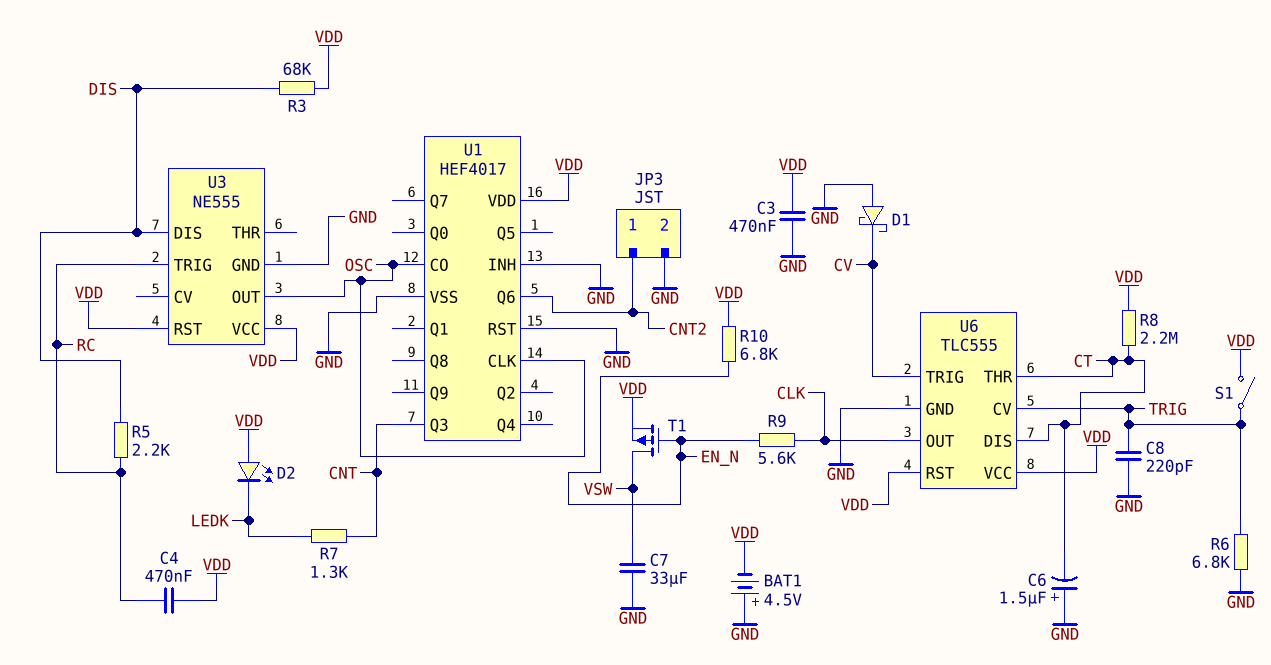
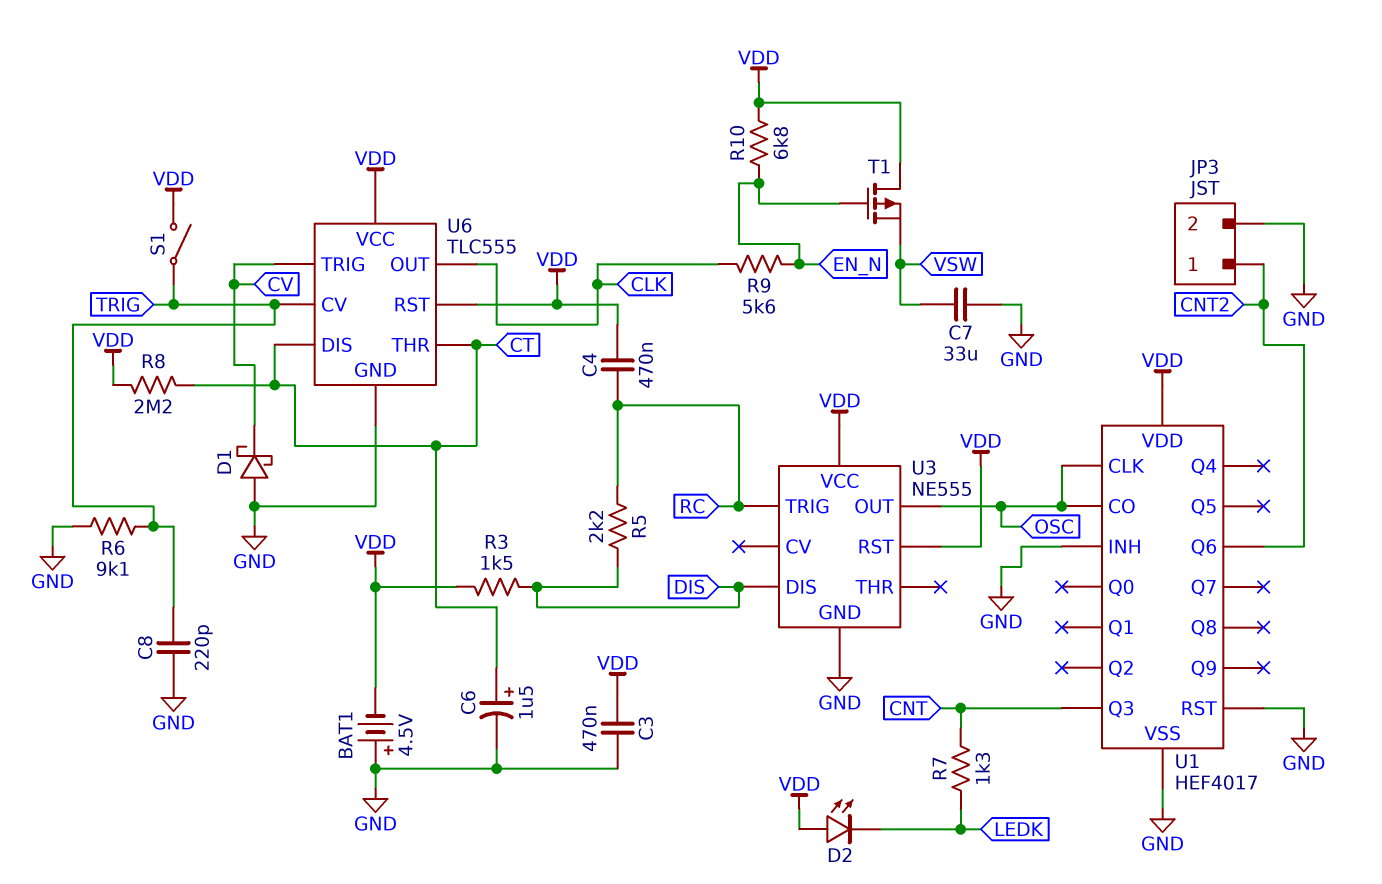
C6: 1.5uF (plus GND, minus CT) -> 1.5uF (plus CT, minus GND)
R3: 68k (DIS, VDD) -> 1.5k (DIS, VDD)
R6: 6.8k (GND, TRIG) -> 9.1k (GND, TRIG)
T1: PMOS (G EN_N, D VSW, S VDD) -> PMOS (G EN_N, D VDD, S VSW)

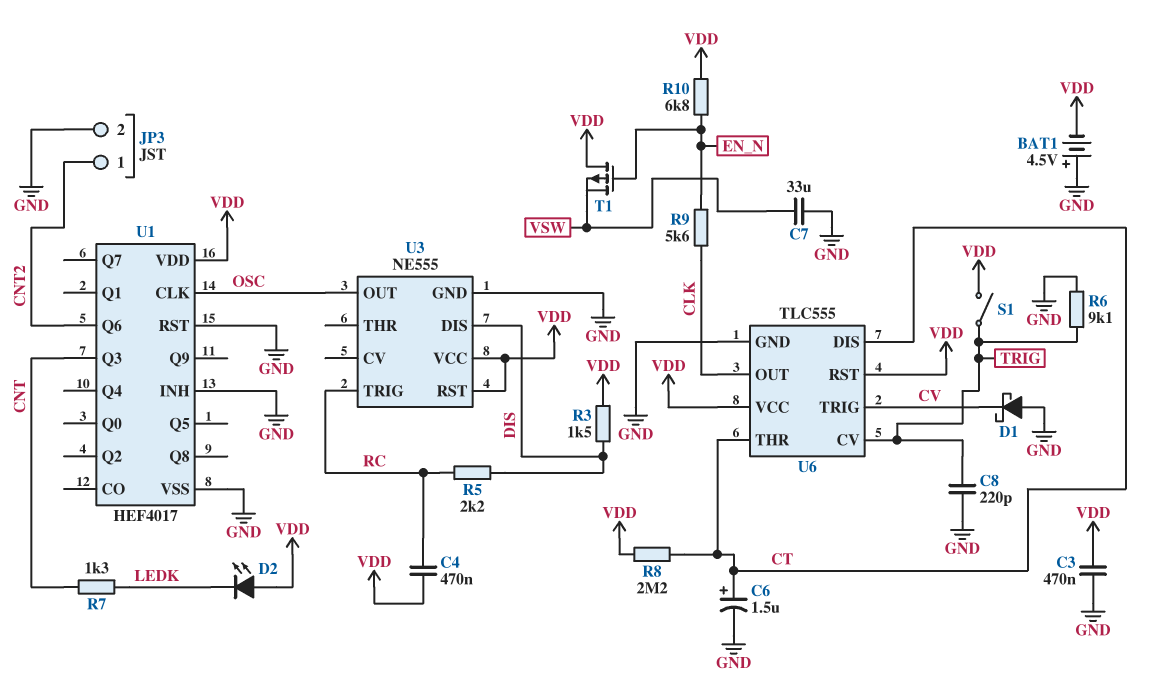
U1 pin CO: OSC -> none

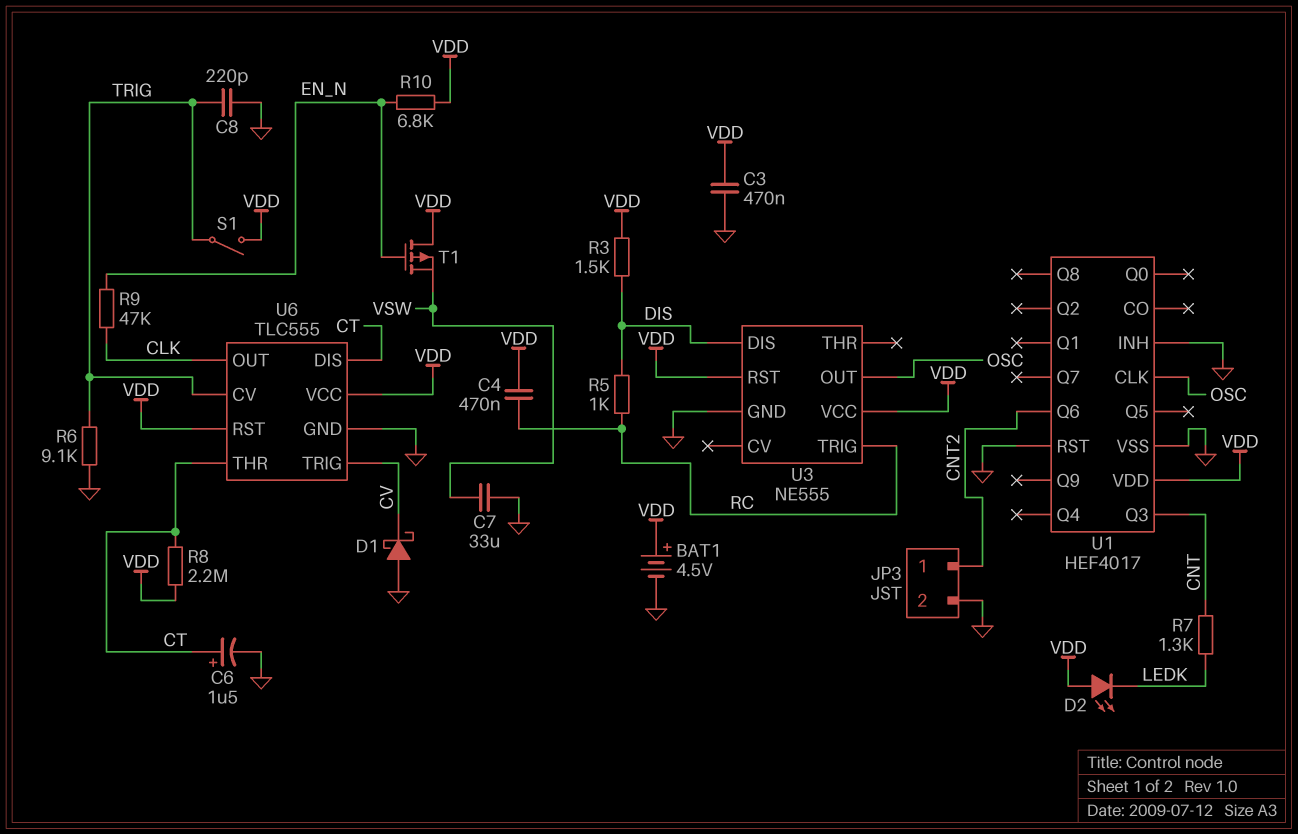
BAT1: 4.5V (plus GND, minus VDD) -> 4.5V (plus VDD, minus GND)
R5: 2.2k (DIS, RC) -> 1k (DIS, RC)
R9: 5.6k (CLK, EN_N) -> 47k (CLK, EN_N)

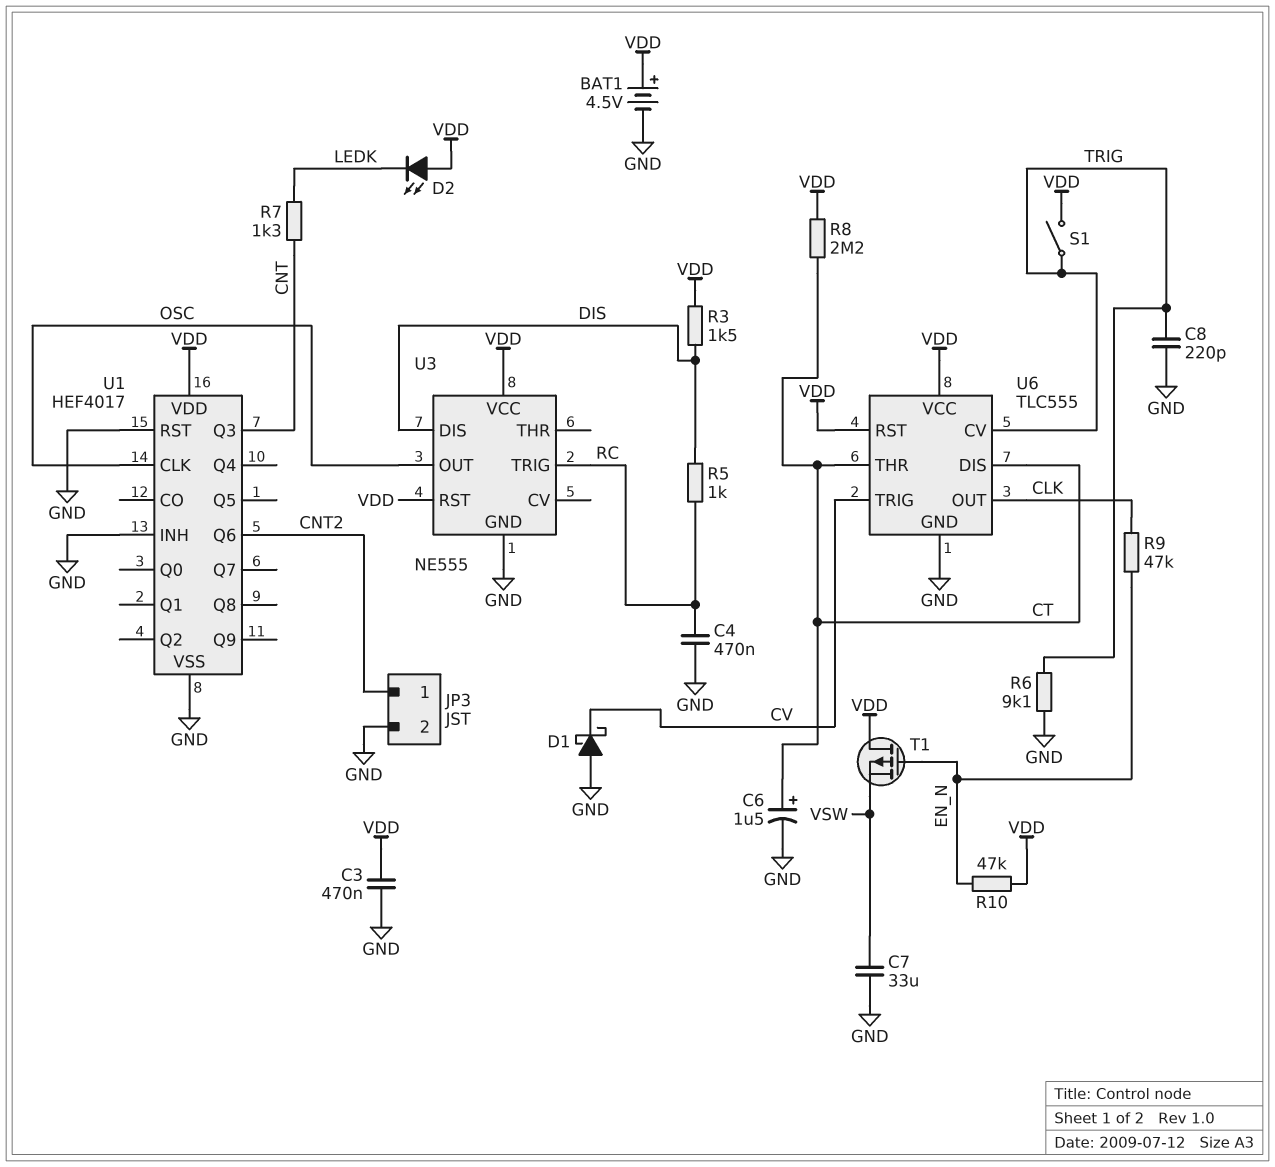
C4: 470nF (RC, VDD) -> 470nF (GND, RC)
R10: 6.8k (EN_N, VDD) -> 47k (EN_N, VDD)

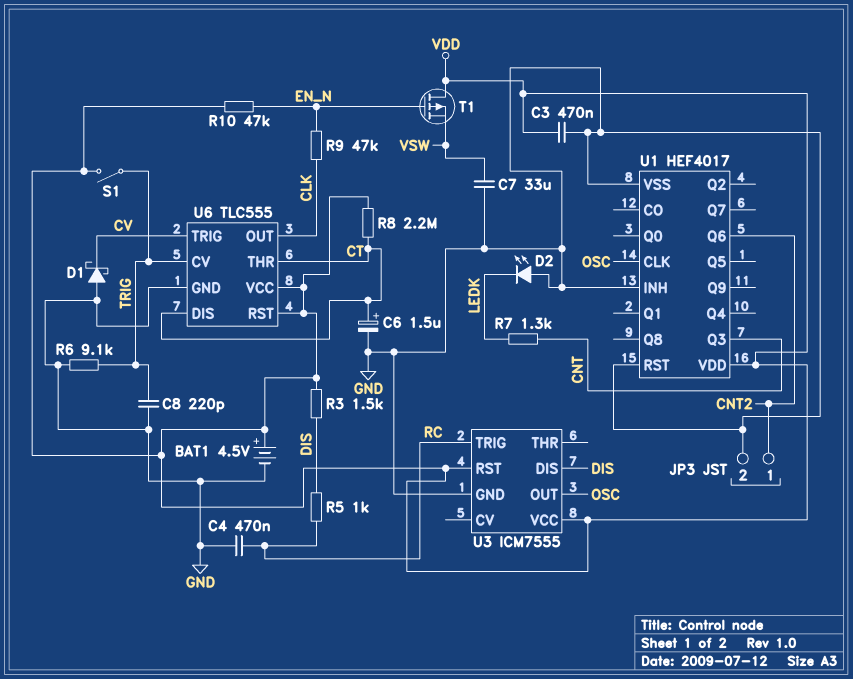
D2: LED (A VDD, K LEDK) -> LED (A GND, K LEDK)
U3: NE555 -> ICM7555

